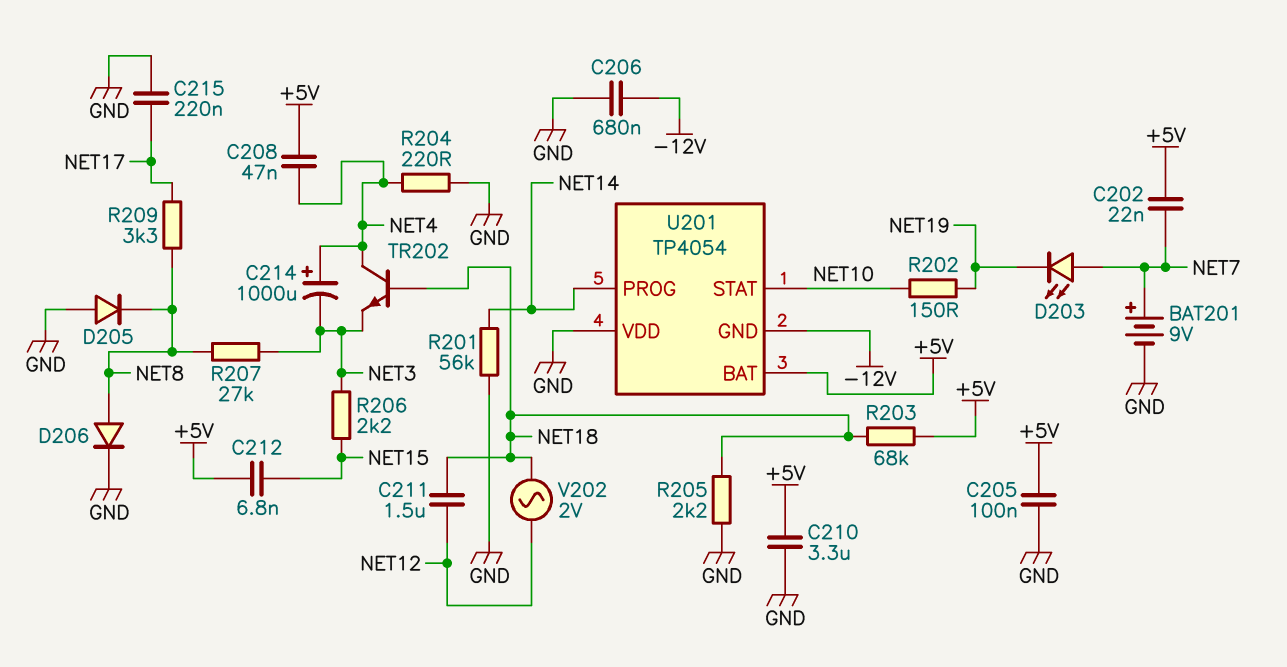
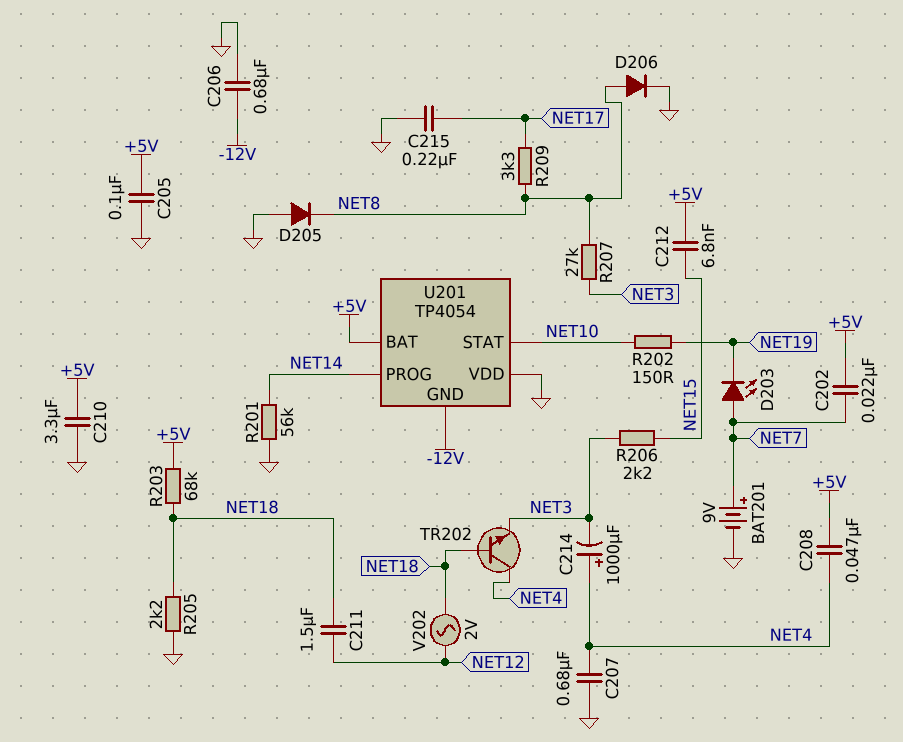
C207: none -> 680nF (GND, NET4)
R204: 220 (GND, NET4) -> none

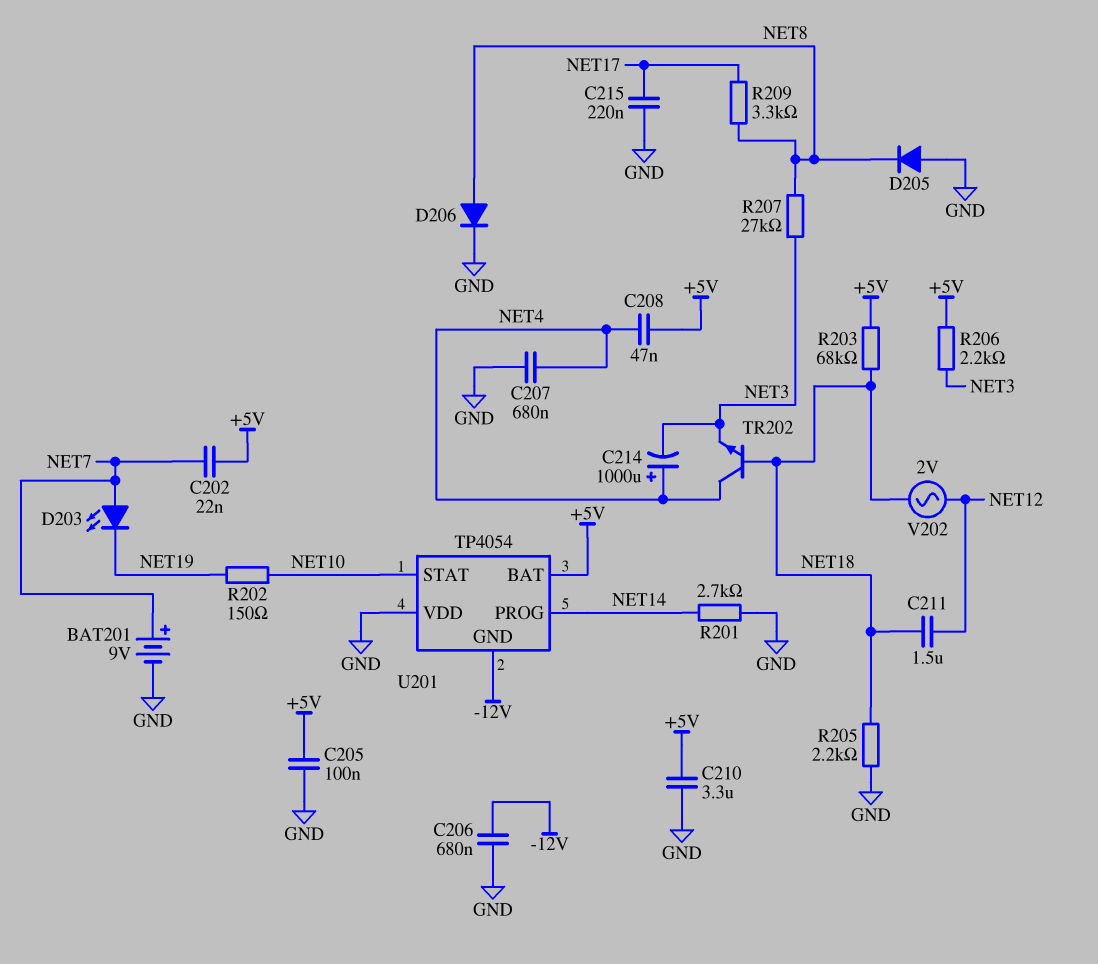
C212: 6.8nF (+5V, NET15) -> none
R201: 56k (GND, NET14) -> 2.7k (GND, NET14)
R206: 2.2k (NET3, NET15) -> 2.2k (+5V, NET3)

